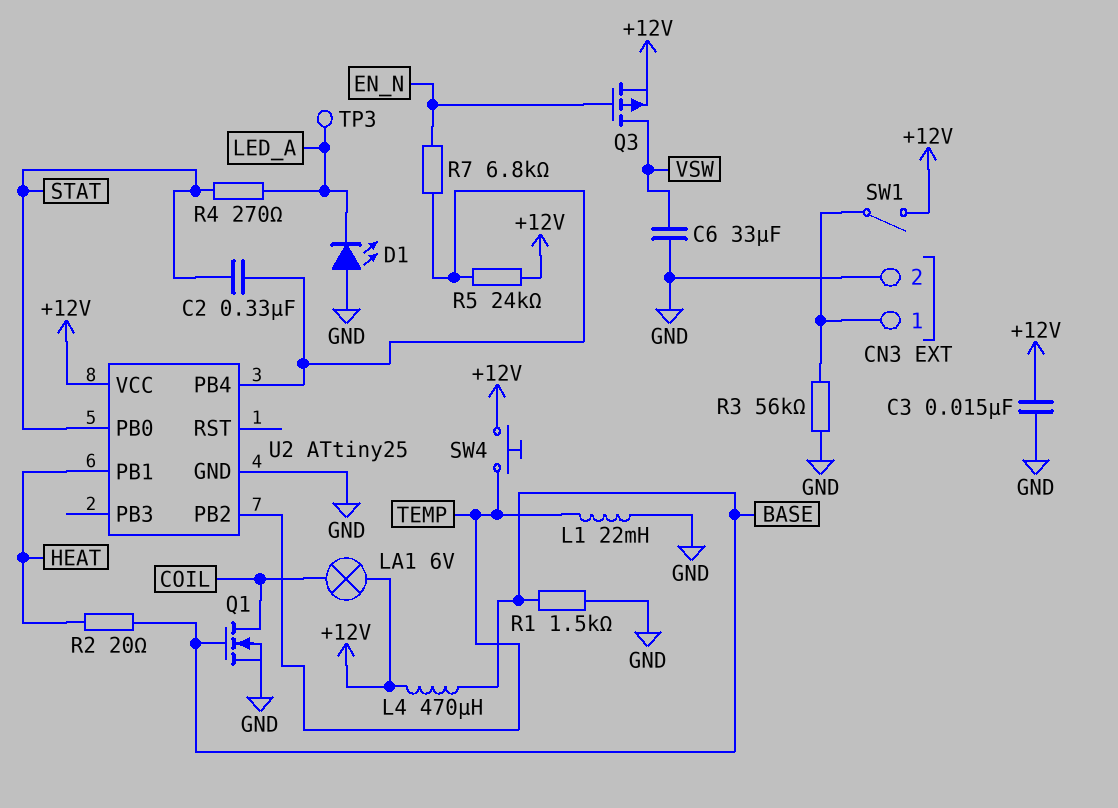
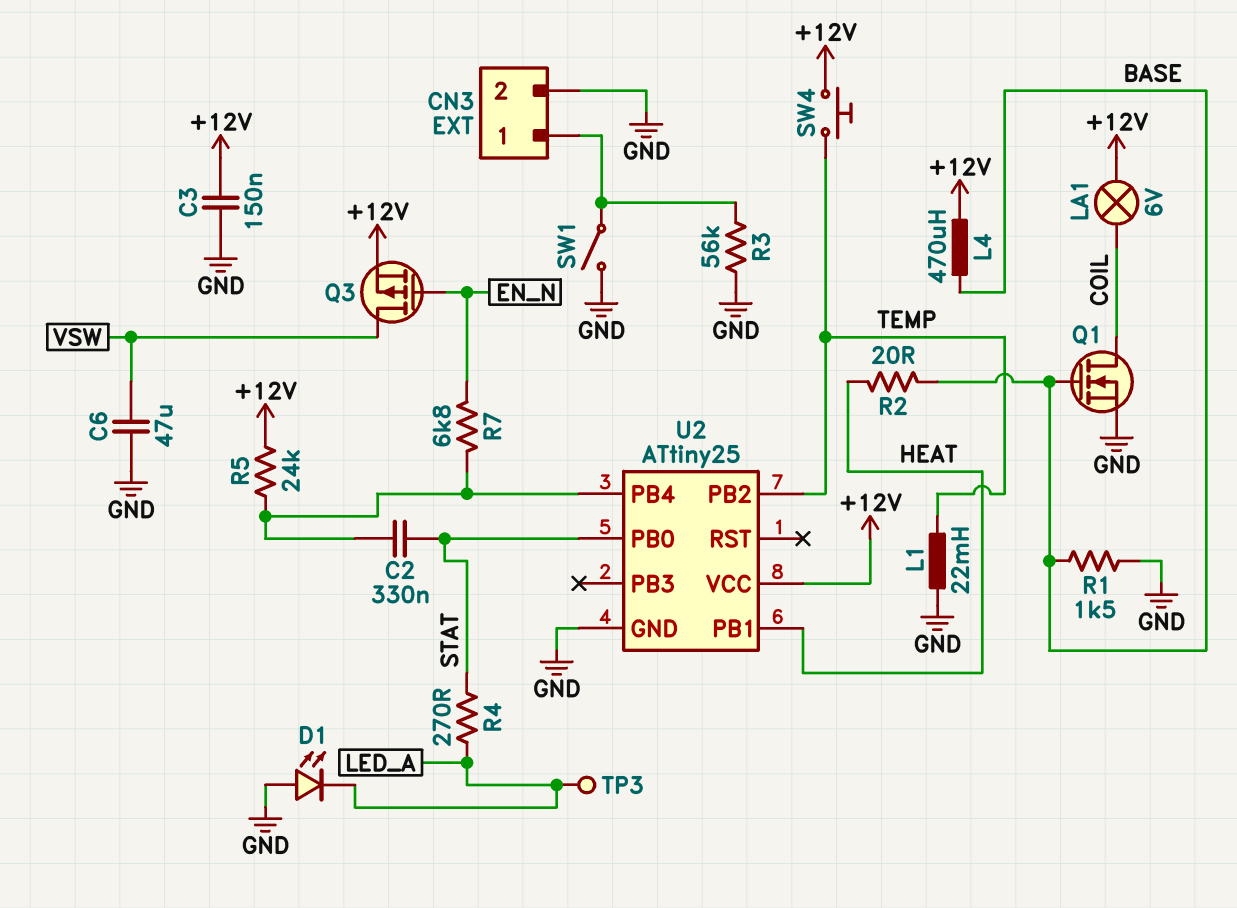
C3: 15nF (+12V, GND) -> 150nF (+12V, GND)
C6: 33uF (GND, VSW) -> 47uF (GND, VSW)
SW1: switch (+12V, CN3/1) -> switch (CN3/1, GND)

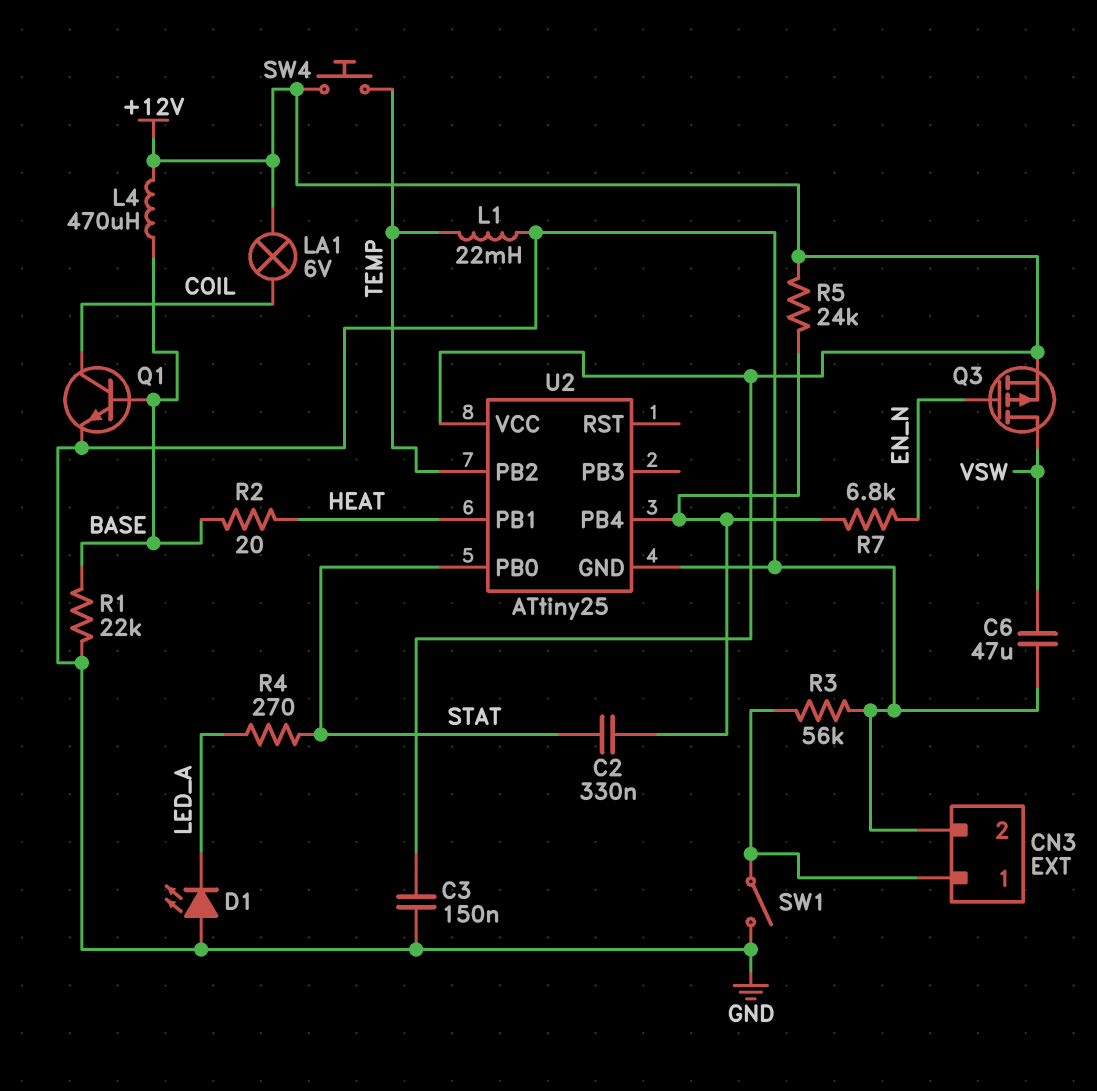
Q1: NMOS (G BASE, D COIL, S GND) -> NPN (B BASE, C COIL, E GND)
R1: 1.5k (BASE, GND) -> 22k (BASE, GND)
TP3: test point (LED_A) -> none

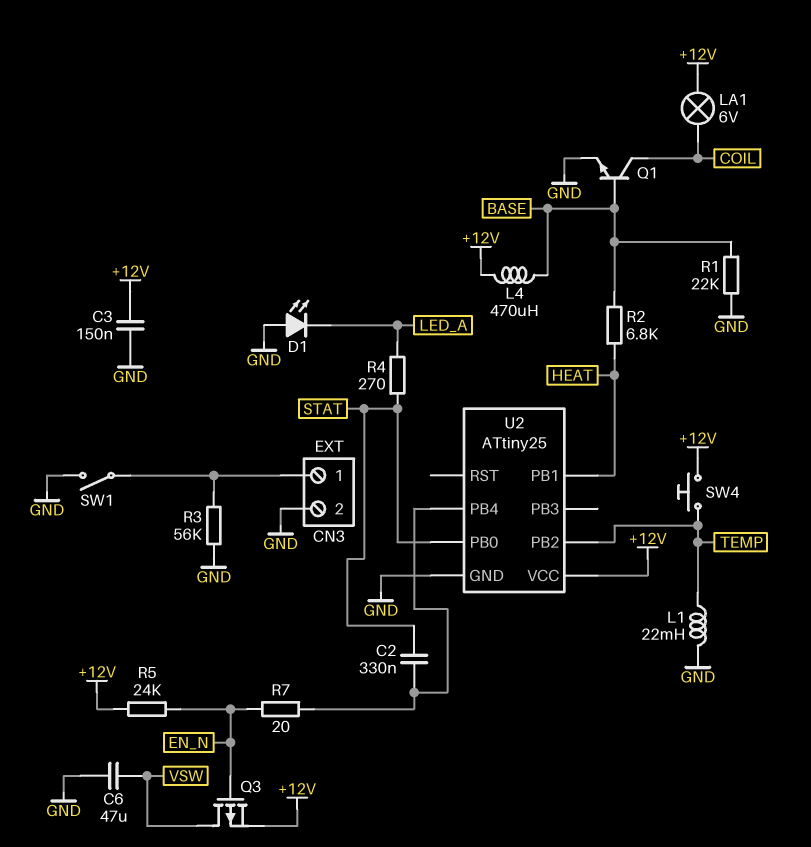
R2: 20 (BASE, HEAT) -> 6.8k (BASE, HEAT)
R5: 24k (+12V, U2/PB4) -> 24k (+12V, EN_N)
R7: 6.8k (EN_N, U2/PB4) -> 20 (EN_N, U2/PB4)

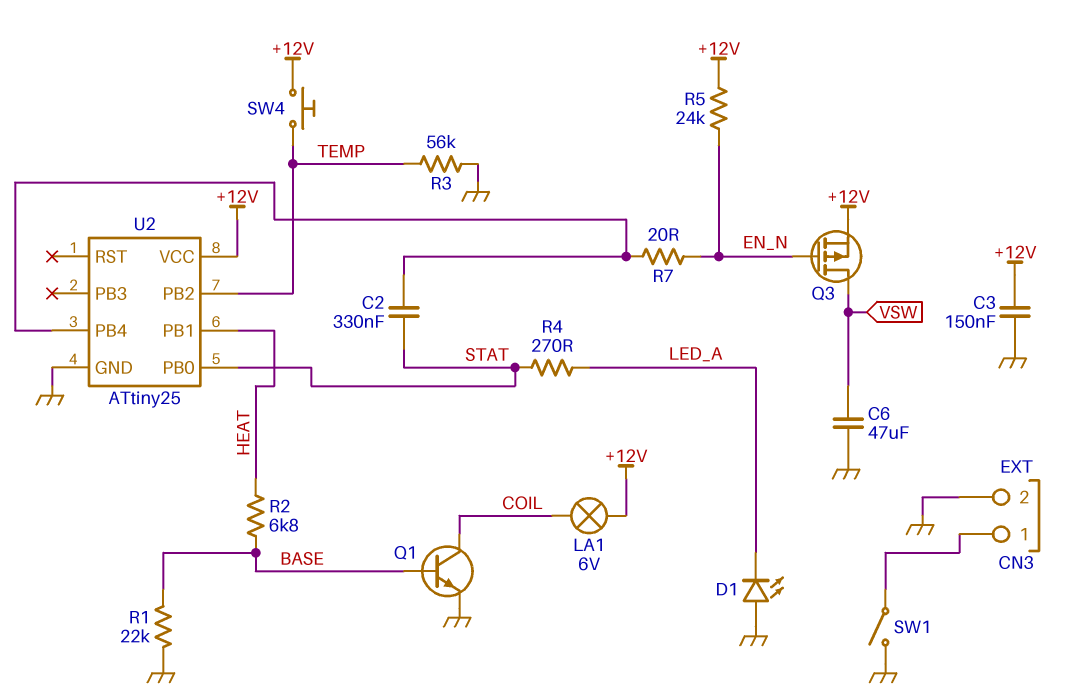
L1: 22mH (GND, TEMP) -> none
L4: 470uH (+12V, BASE) -> none
R3: 56k (CN3/1, GND) -> 56k (GND, TEMP)

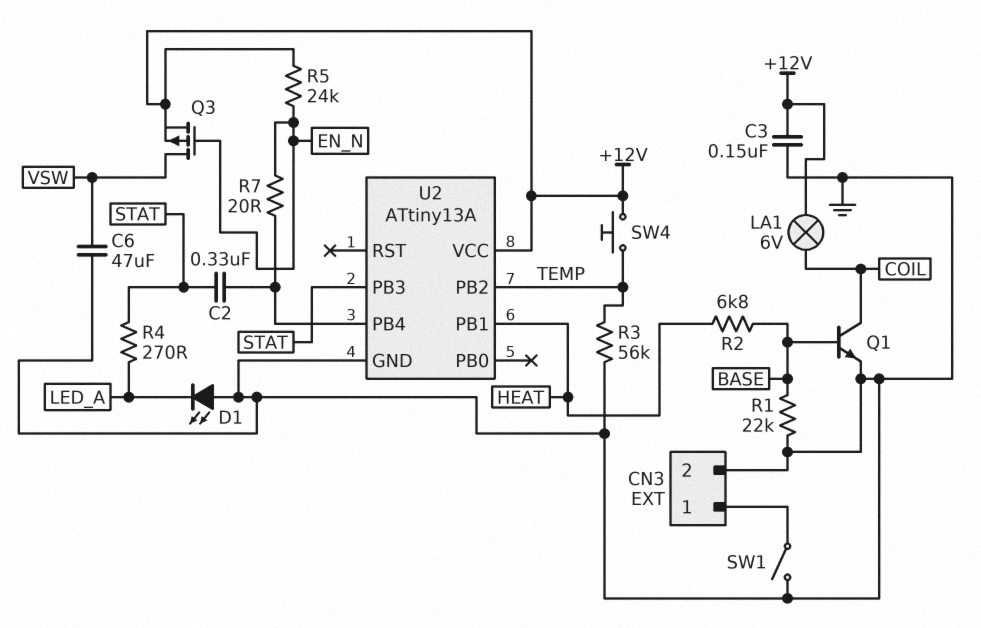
U2: ATtiny25 -> ATtiny13A
U2 pin PB0: STAT -> none
U2 pin PB3: none -> STAT

